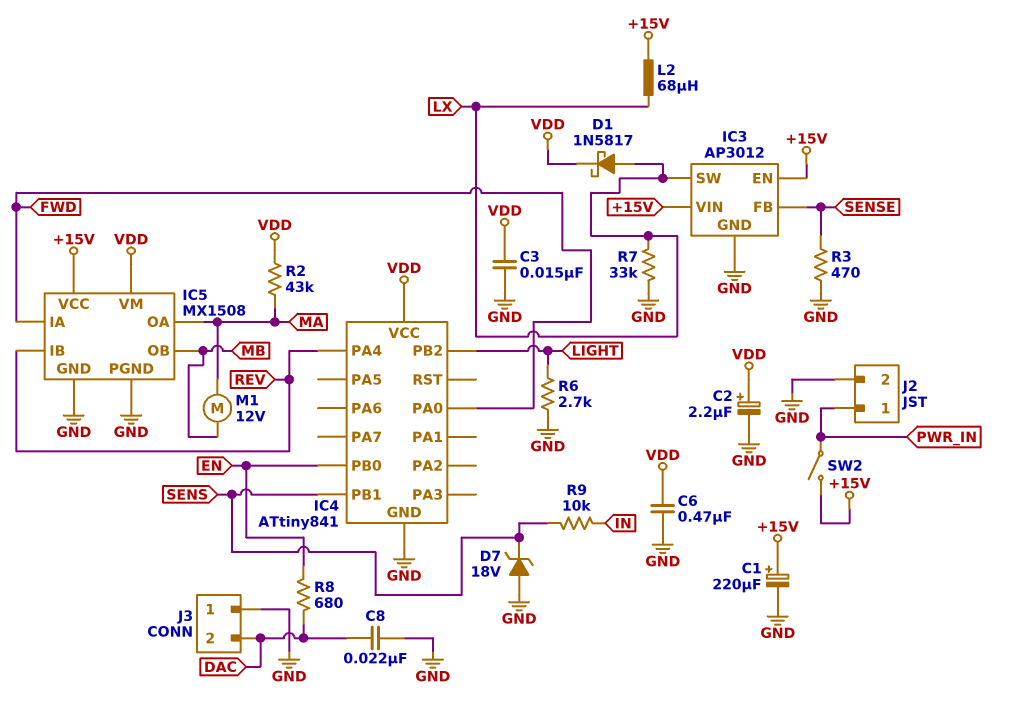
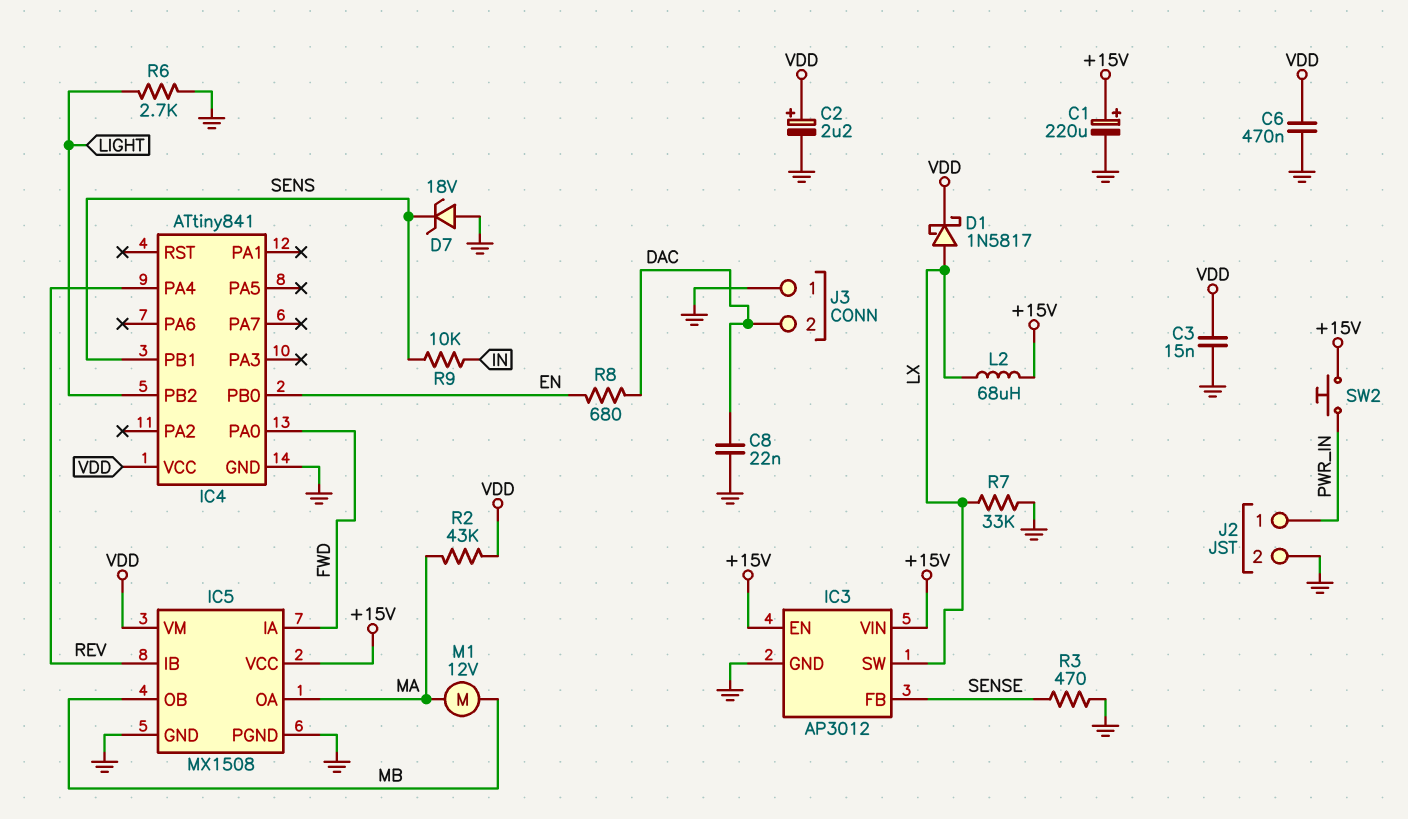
SW2: switch (+15V, PWR_IN) -> button (+15V, PWR_IN)

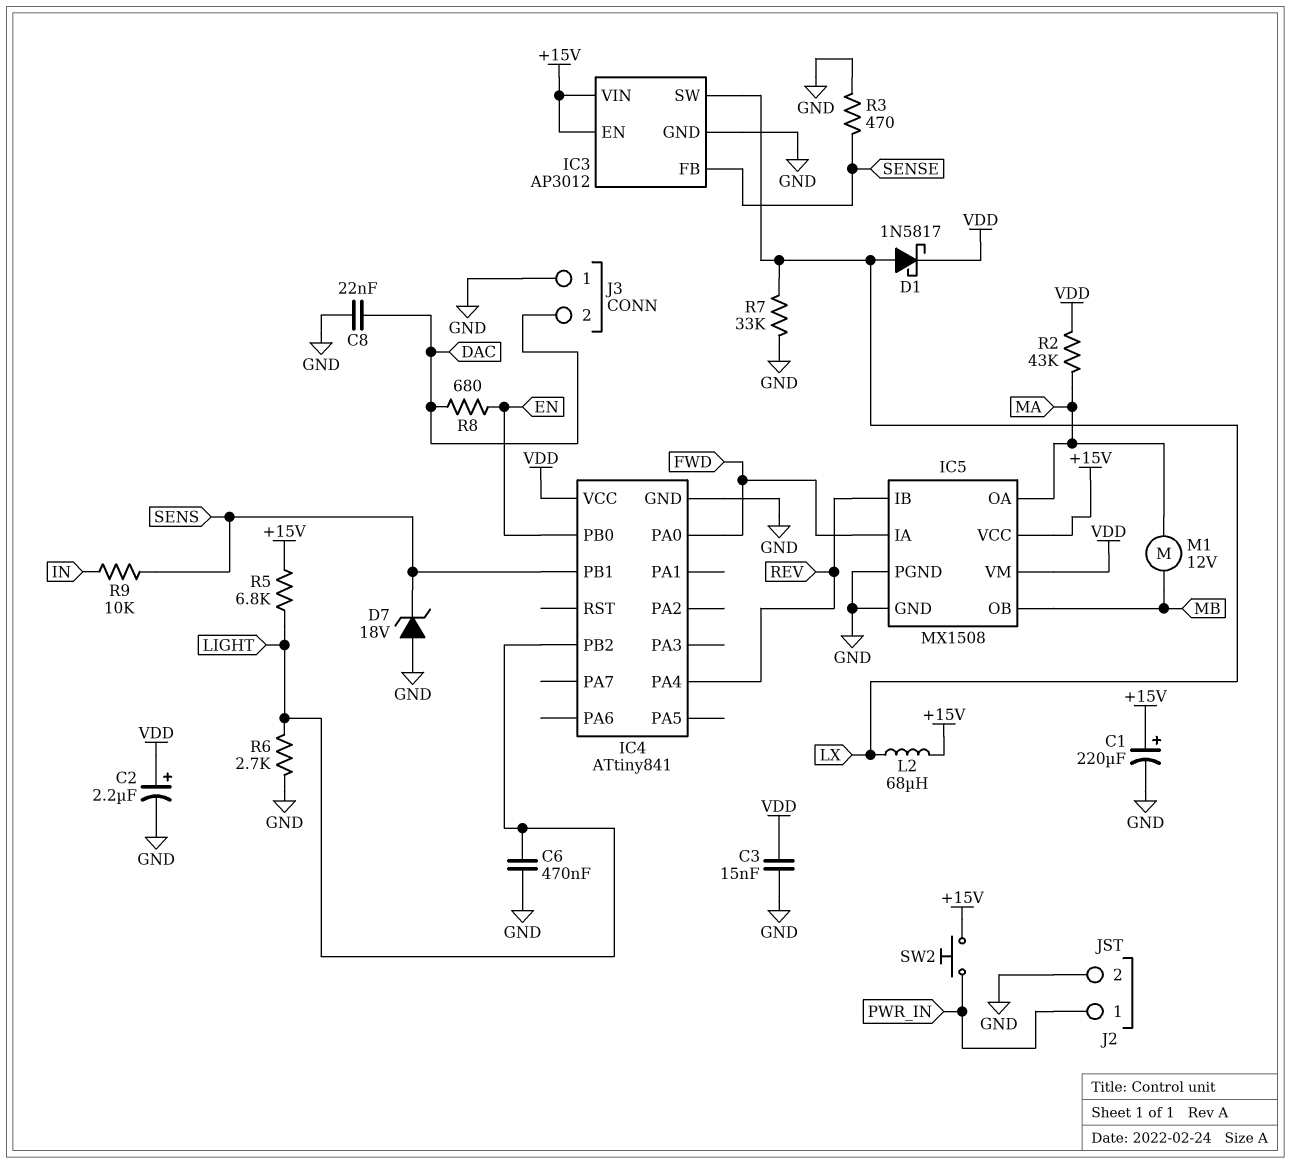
C6: 470nF (GND, VDD) -> 470nF (GND, LIGHT)
R5: none -> 6.8k (+15V, LIGHT)

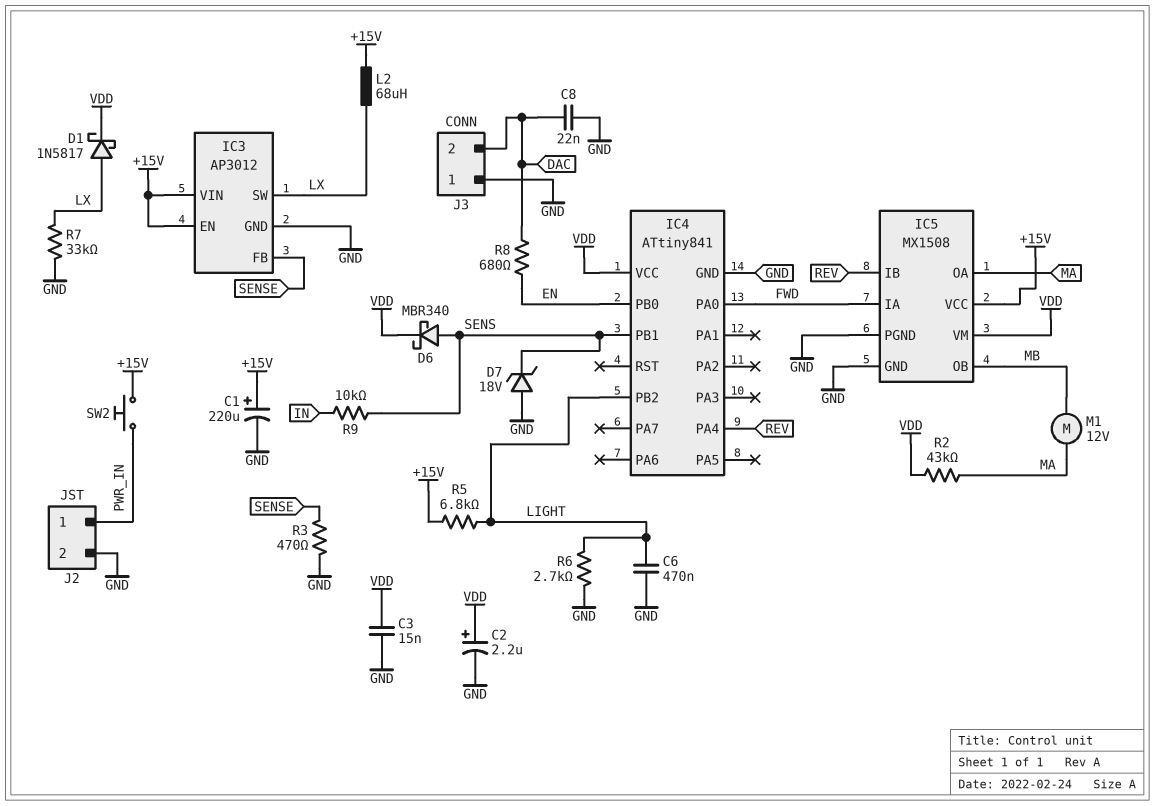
D6: none -> schottky MBR340 (A SENS, K VDD)

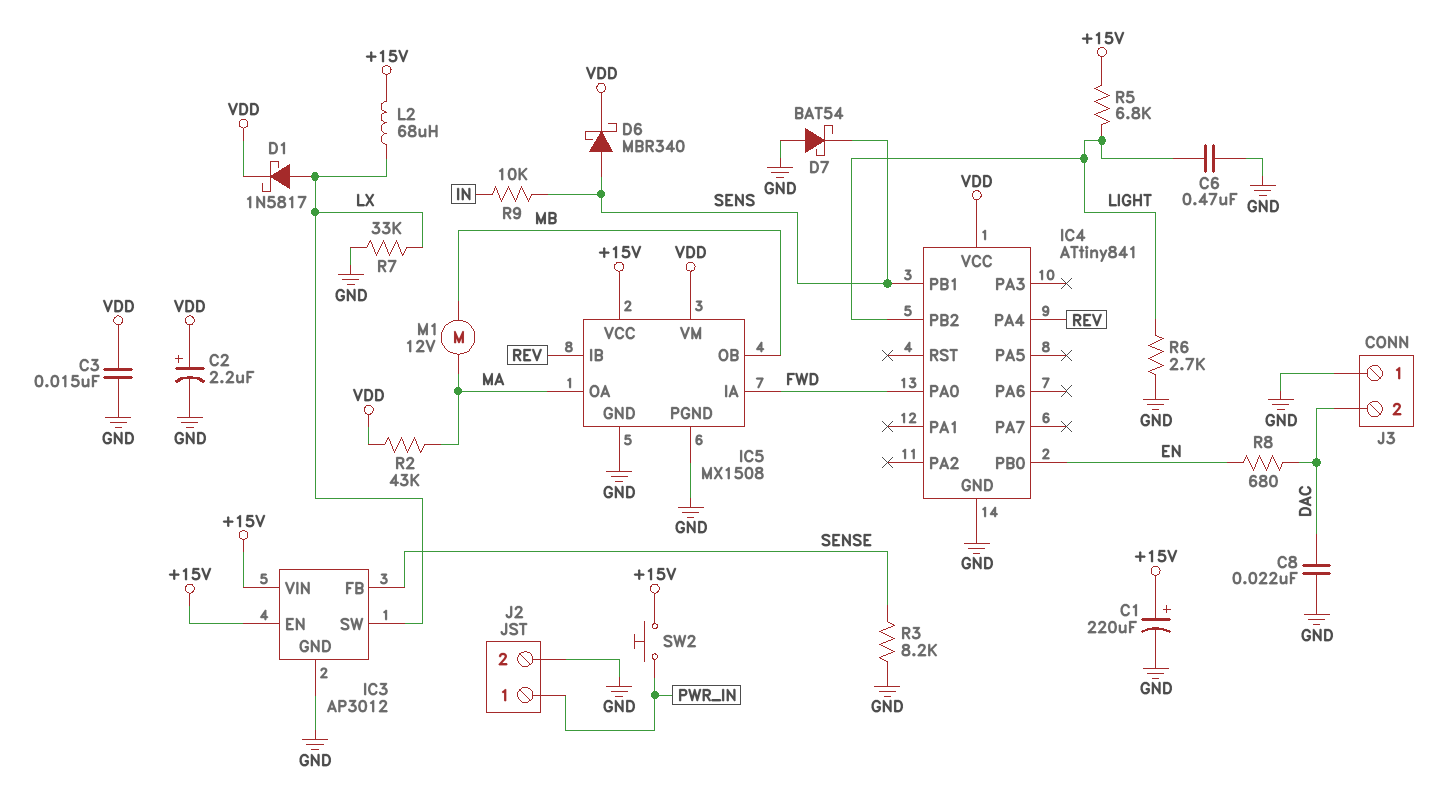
D7: zener 18V (A GND, K SENS) -> schottky BAT54 (A GND, K SENS)
R3: 470 (GND, SENSE) -> 8.2k (GND, SENSE)

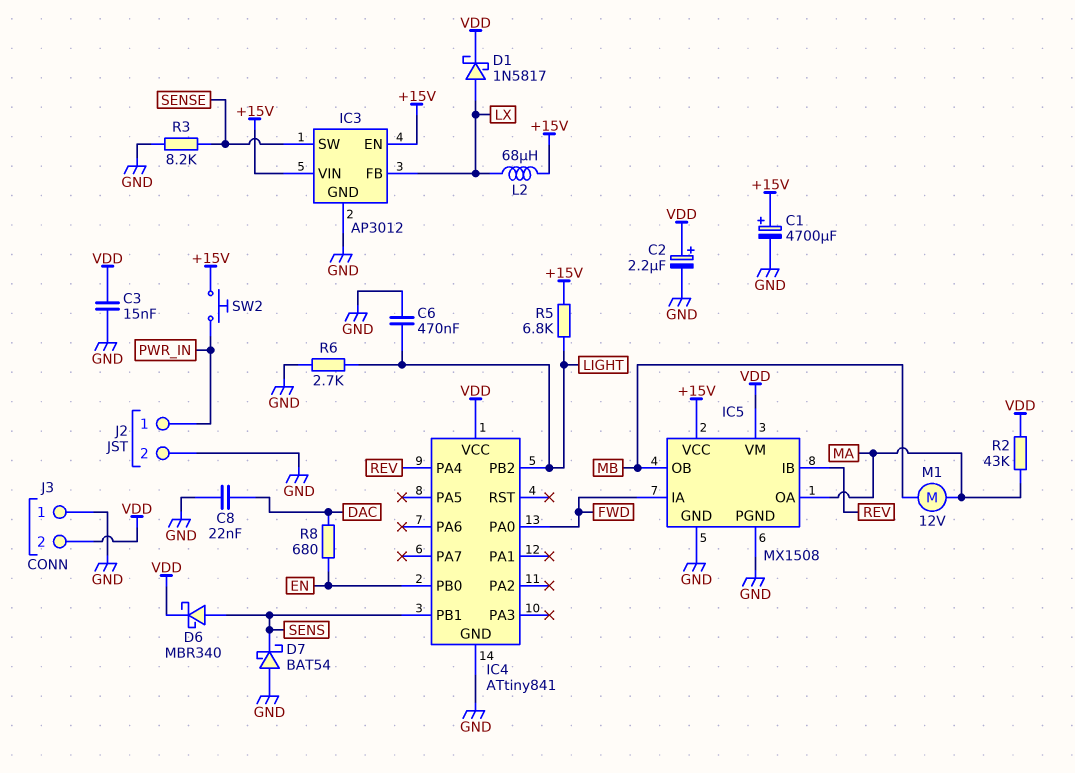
C1: 220uF (plus +15V, minus GND) -> 4700uF (plus +15V, minus GND)
IC3 pin FB: SENSE -> LX
IC3 pin SW: LX -> SENSE
J3 pin 2: DAC -> VDD
R7: 33k (GND, LX) -> none
R9: 10k (IN, SENS) -> none

